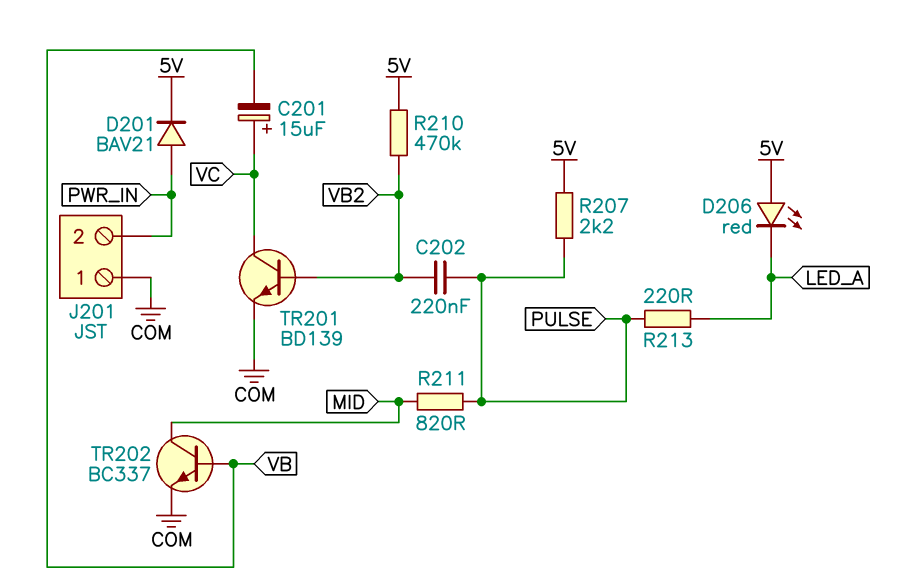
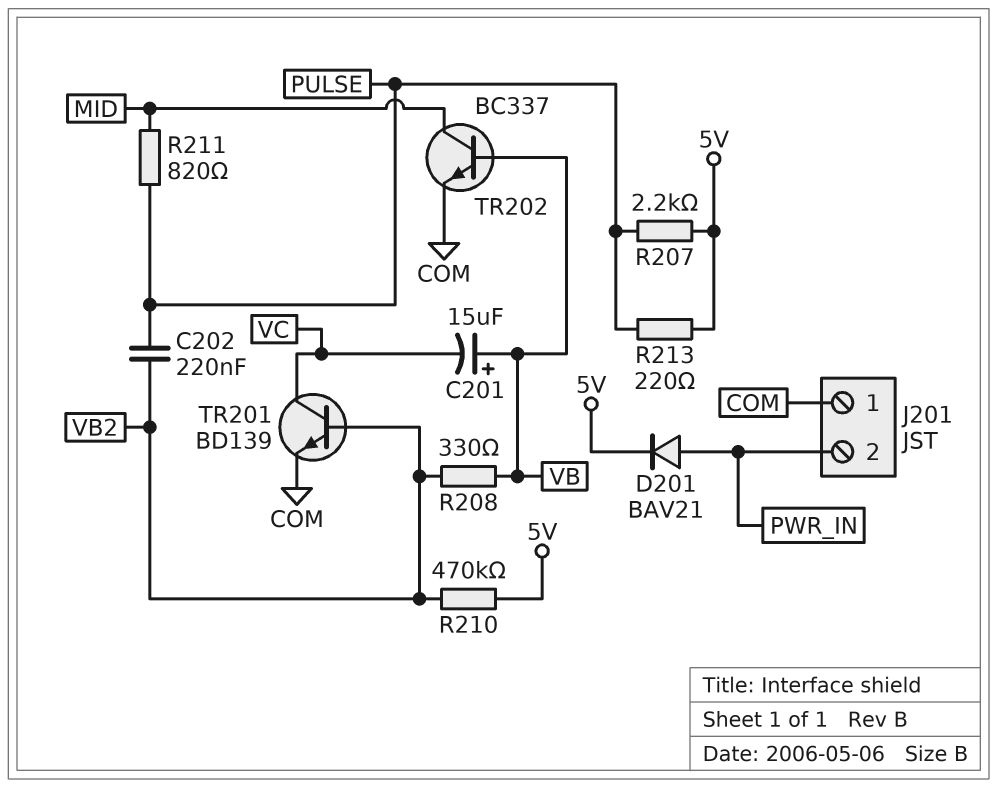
C201: 15uF (plus VC, minus VB) -> 15uF (plus VB, minus VC)
D206: LED red (A 5V, K LED_A) -> none
R208: none -> 330 (VB, VB2)
R213: 220 (LED_A, PULSE) -> 220 (5V, PULSE)

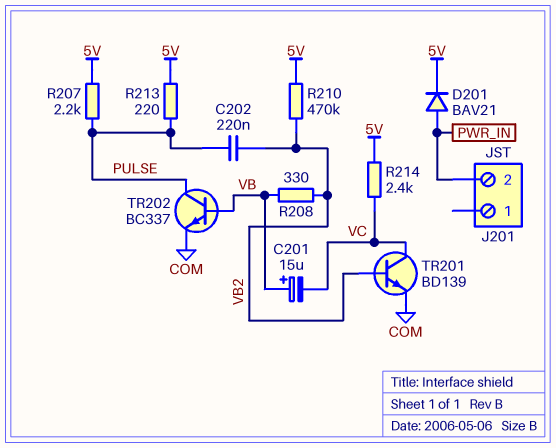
J201 pin 1: COM -> none
R211: 820 (MID, PULSE) -> none
R214: none -> 2.4k (5V, VC)
TR202: NPN BC337 (B VB, C MID, E COM) -> NPN BC337 (B VB, C PULSE, E COM)

